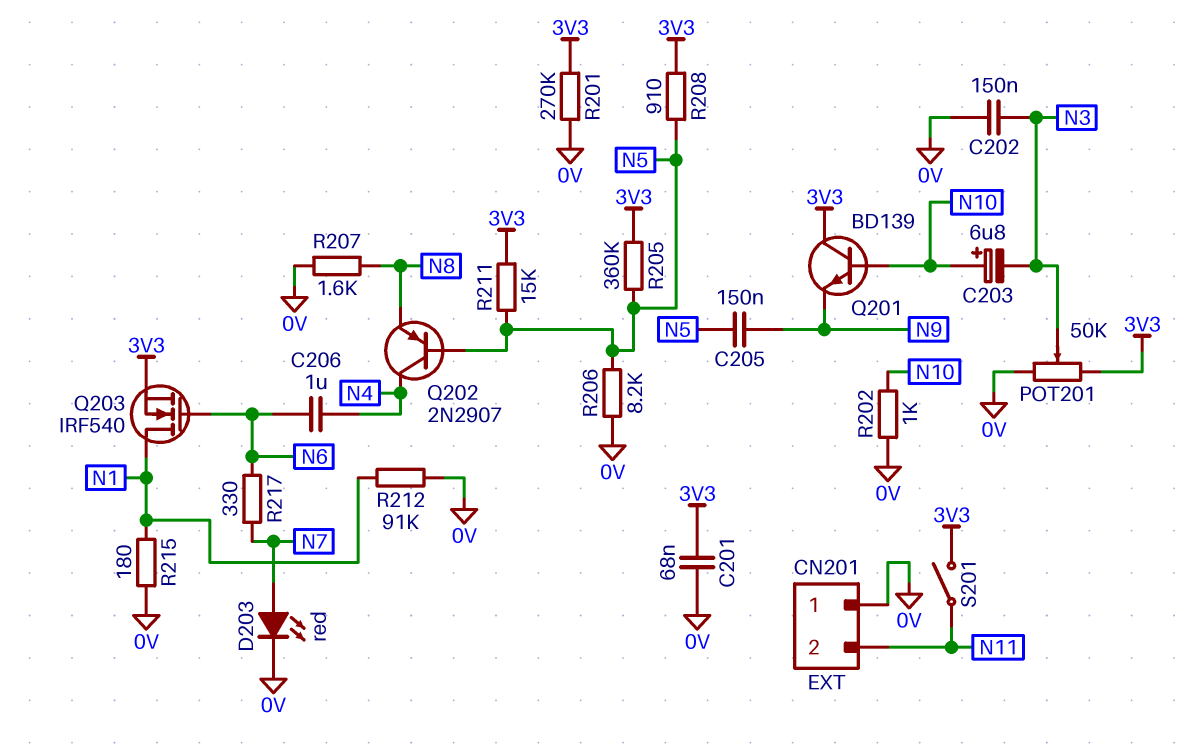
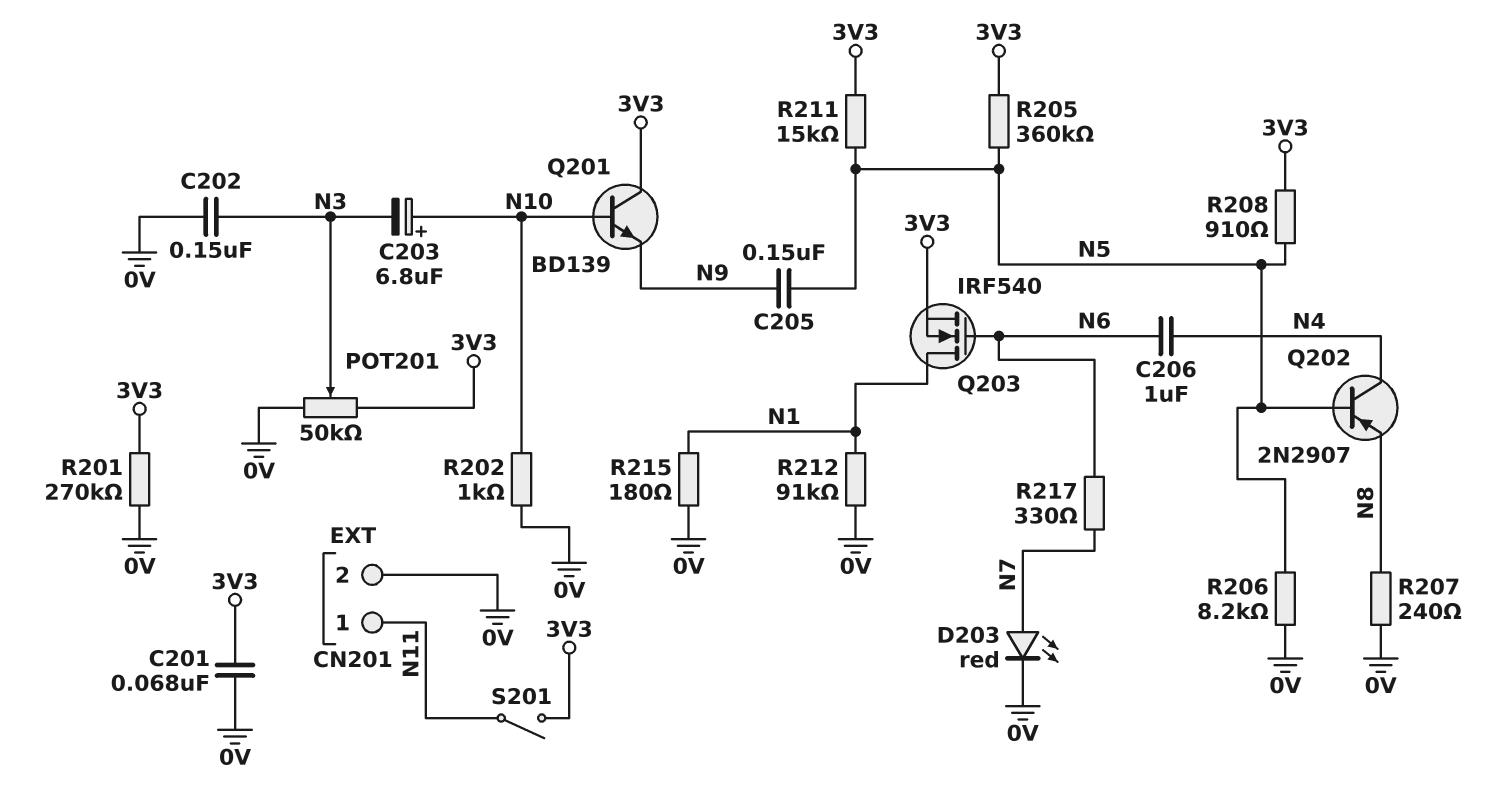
CN201 pin 1: 0V -> N11
CN201 pin 2: N11 -> 0V
R207: 1.6k (0V, N8) -> 240 (0V, N8)

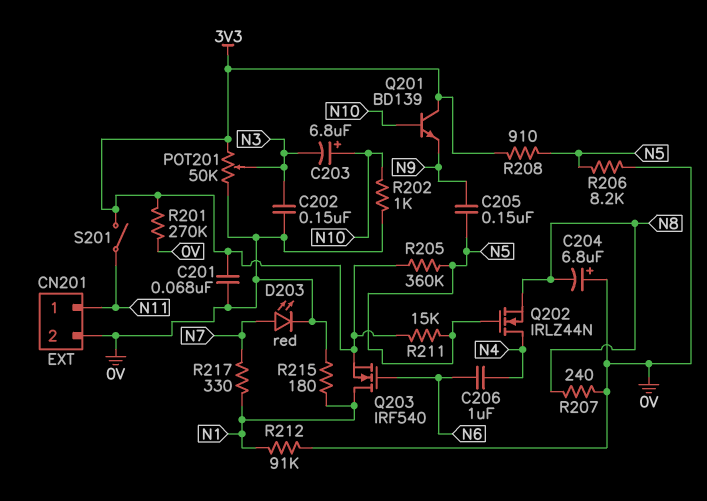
C204: none -> 6.8uF (plus 0V, minus N8)
Q202: PNP 2N2907 (B N5, C N4, E N8) -> NMOS IRLZ44N (G N5, D N4, S N8)
R217: 330 (N6, N7) -> 330 (N1, N7)

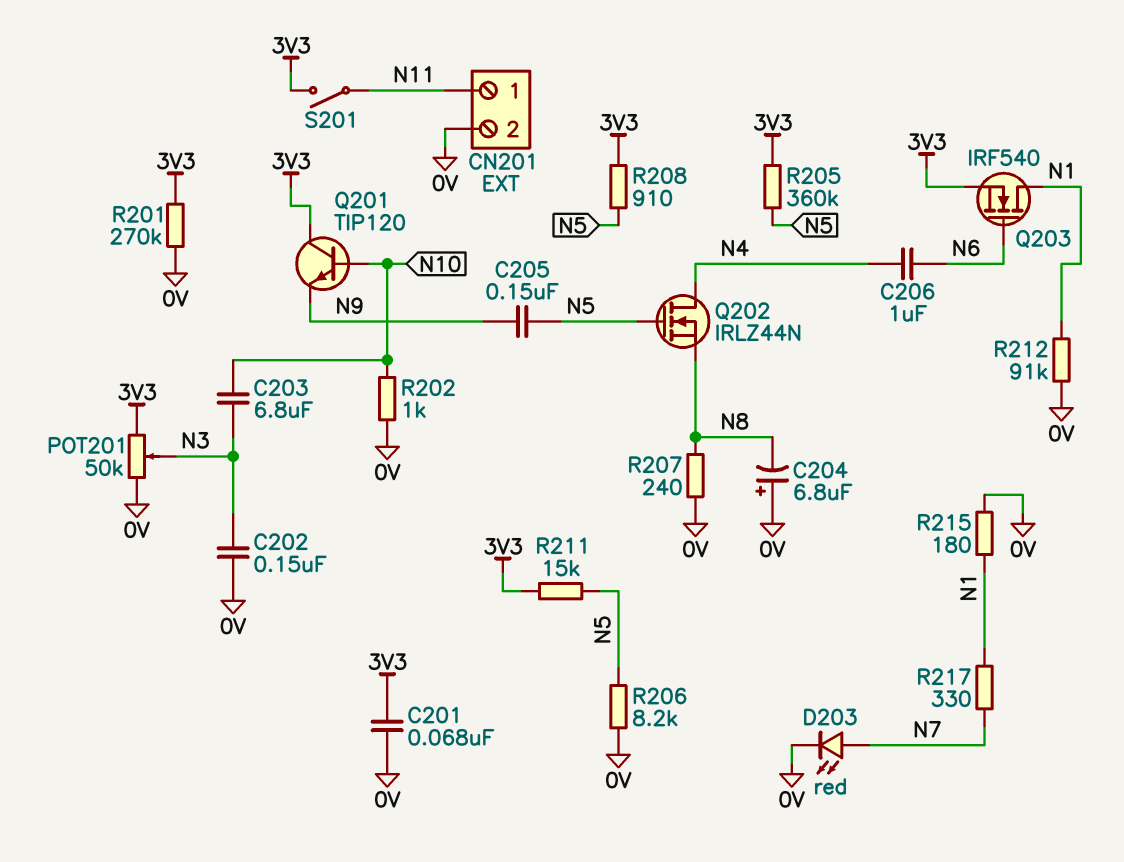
C203: 6.8uF (plus N10, minus N3) -> 6.8uF (N3, N10)
Q201: NPN BD139 (B N10, C 3V3, E N9) -> NPN TIP120 (B N10, C 3V3, E N9)

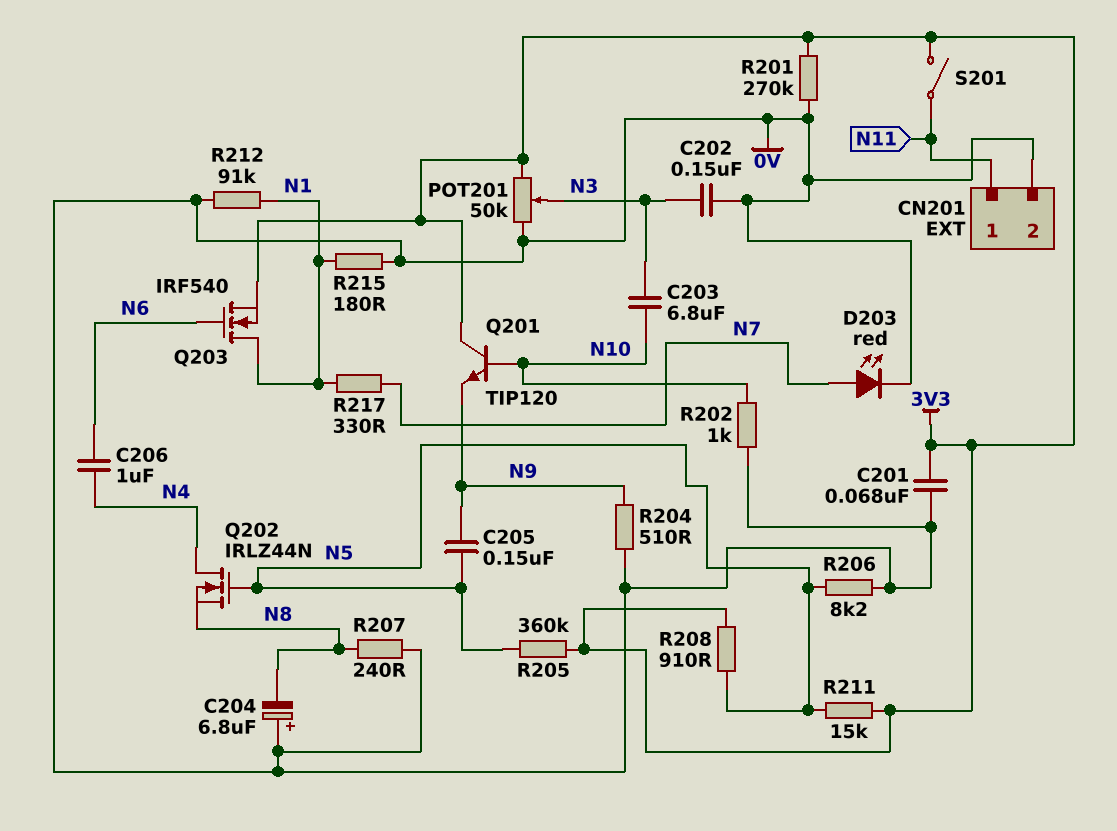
R204: none -> 510 (0V, N9)

